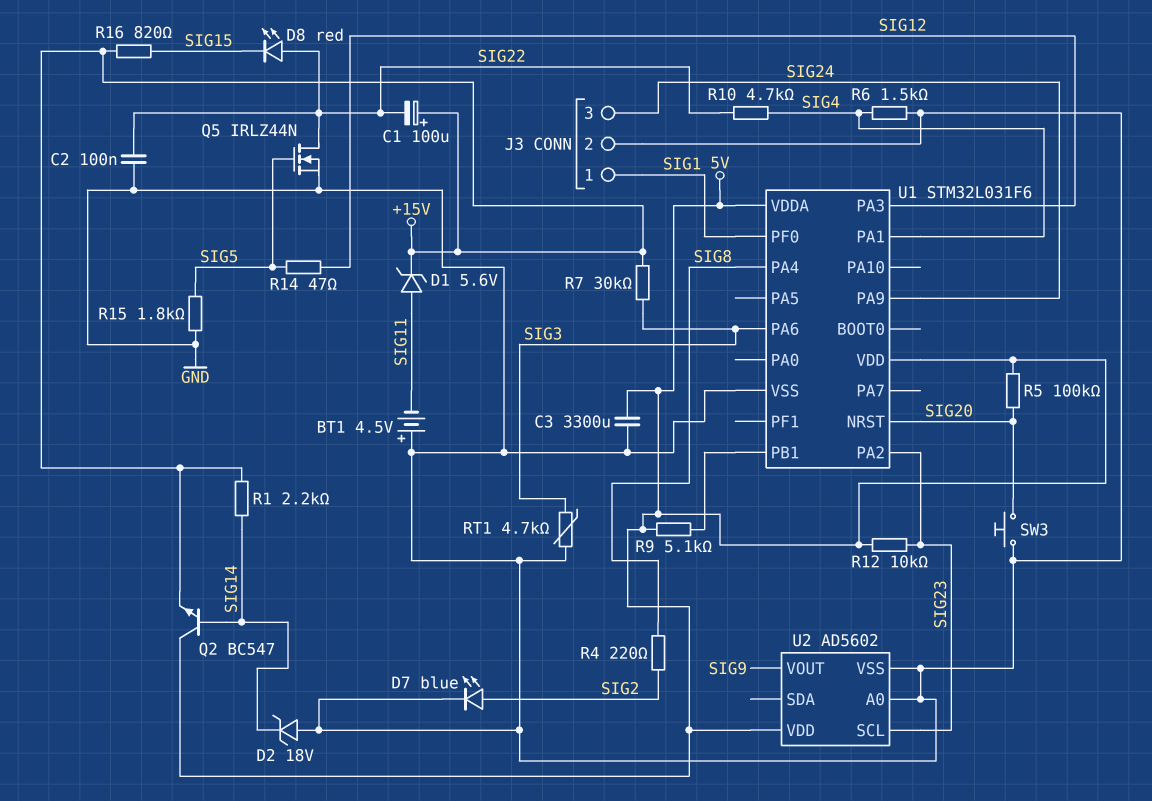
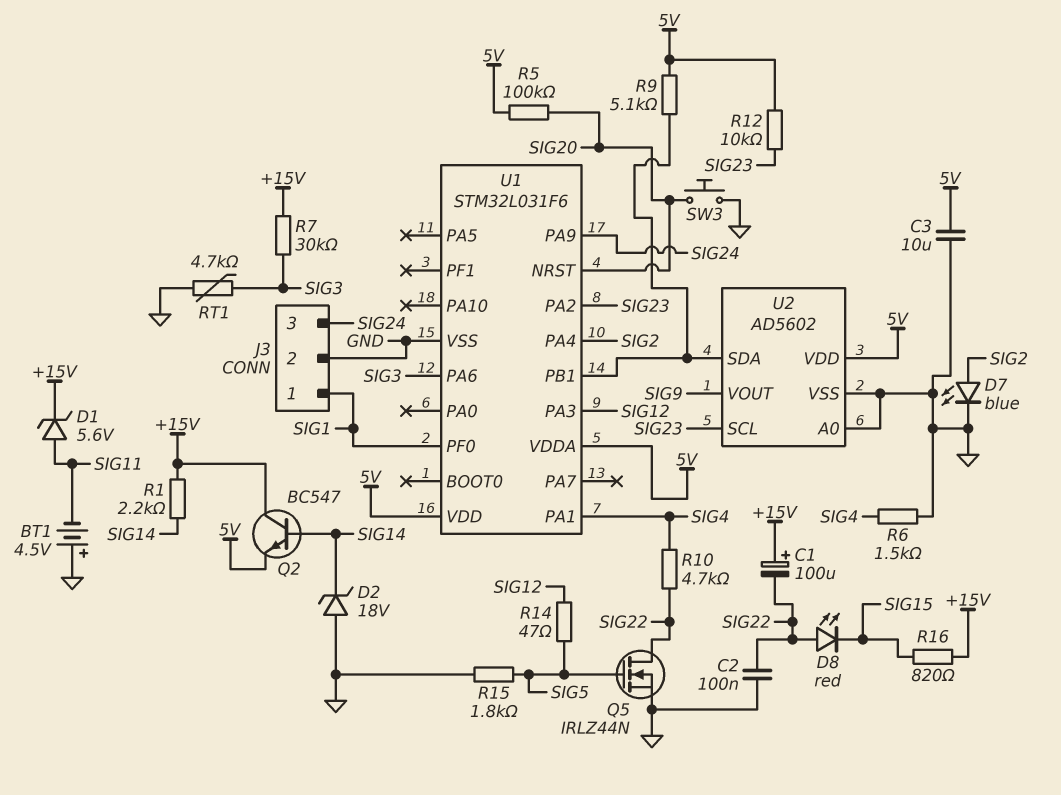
C3: 3300uF (5V, GND) -> 10uF (5V, GND)
Q2: NPN BC547 (B SIG14, C 5V, E +15V) -> NPN BC547 (B SIG14, C +15V, E 5V)
R4: 220 (SIG2, SIG8) -> none
U1 pin PA4: SIG8 -> SIG2
U2 pin SDA: none -> U1/PB1

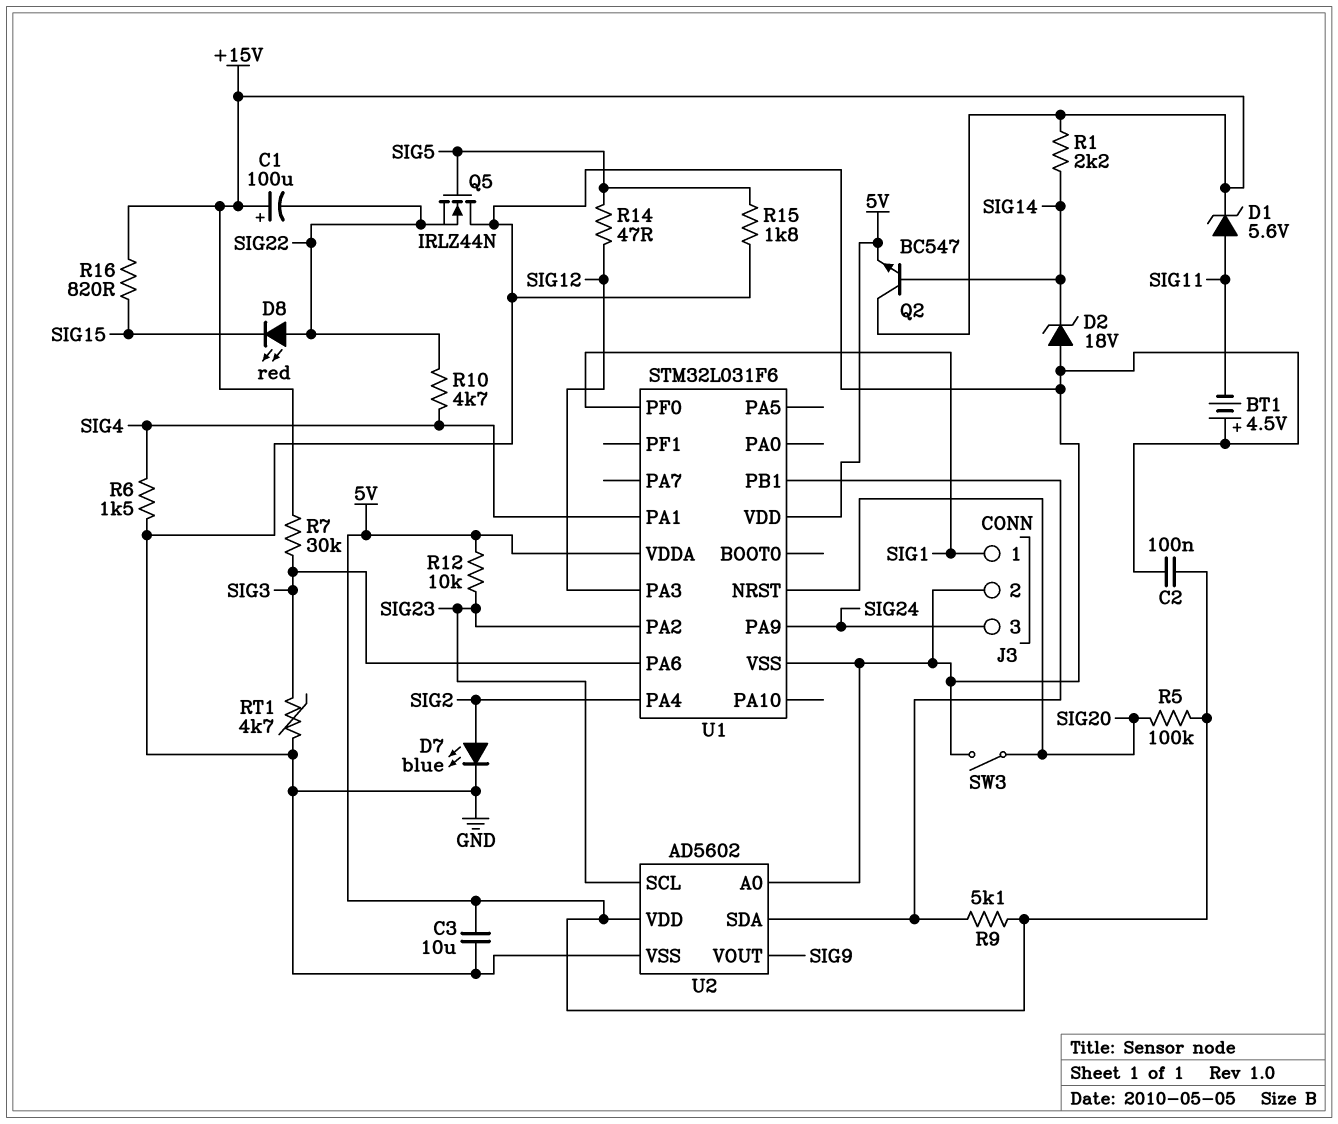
C2: 100nF (GND, SIG22) -> 100nF (5V, GND)
Q5: NMOS IRLZ44N (G SIG5, D SIG22, S GND) -> NMOS IRLZ44N (G SIG5, D GND, S SIG22)
SW3: button (GND, SIG20) -> switch (GND, SIG20)

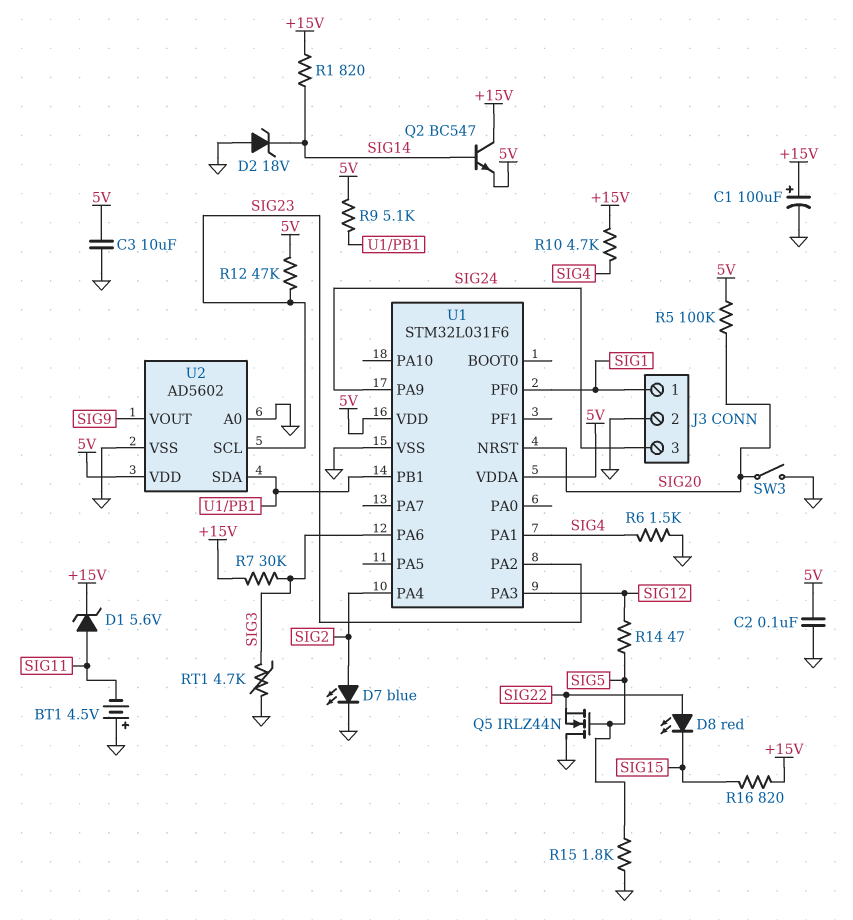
C1: 100uF (plus +15V, minus SIG22) -> 100uF (plus +15V, minus GND)
R1: 2.2k (+15V, SIG14) -> 820 (+15V, SIG14)
R10: 4.7k (SIG4, SIG22) -> 4.7k (+15V, SIG4)
R12: 10k (5V, SIG23) -> 47k (5V, SIG23)

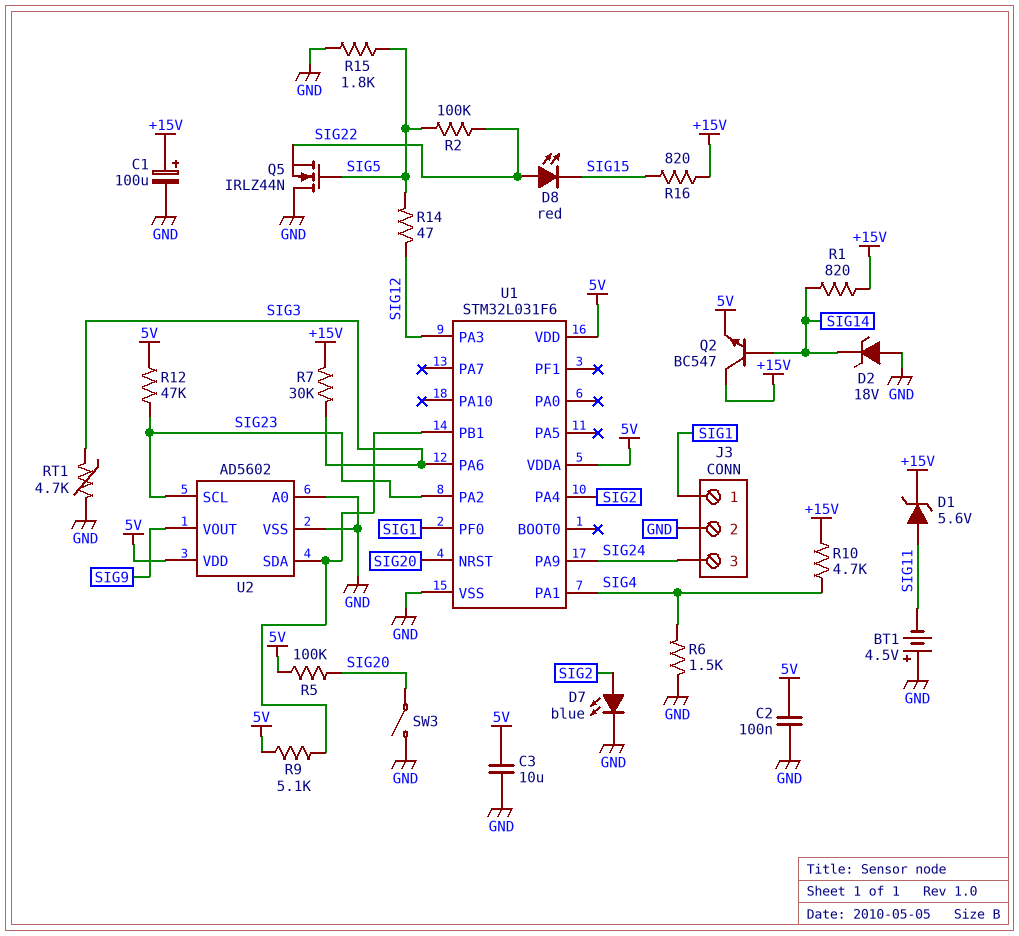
R2: none -> 100k (SIG5, SIG22)

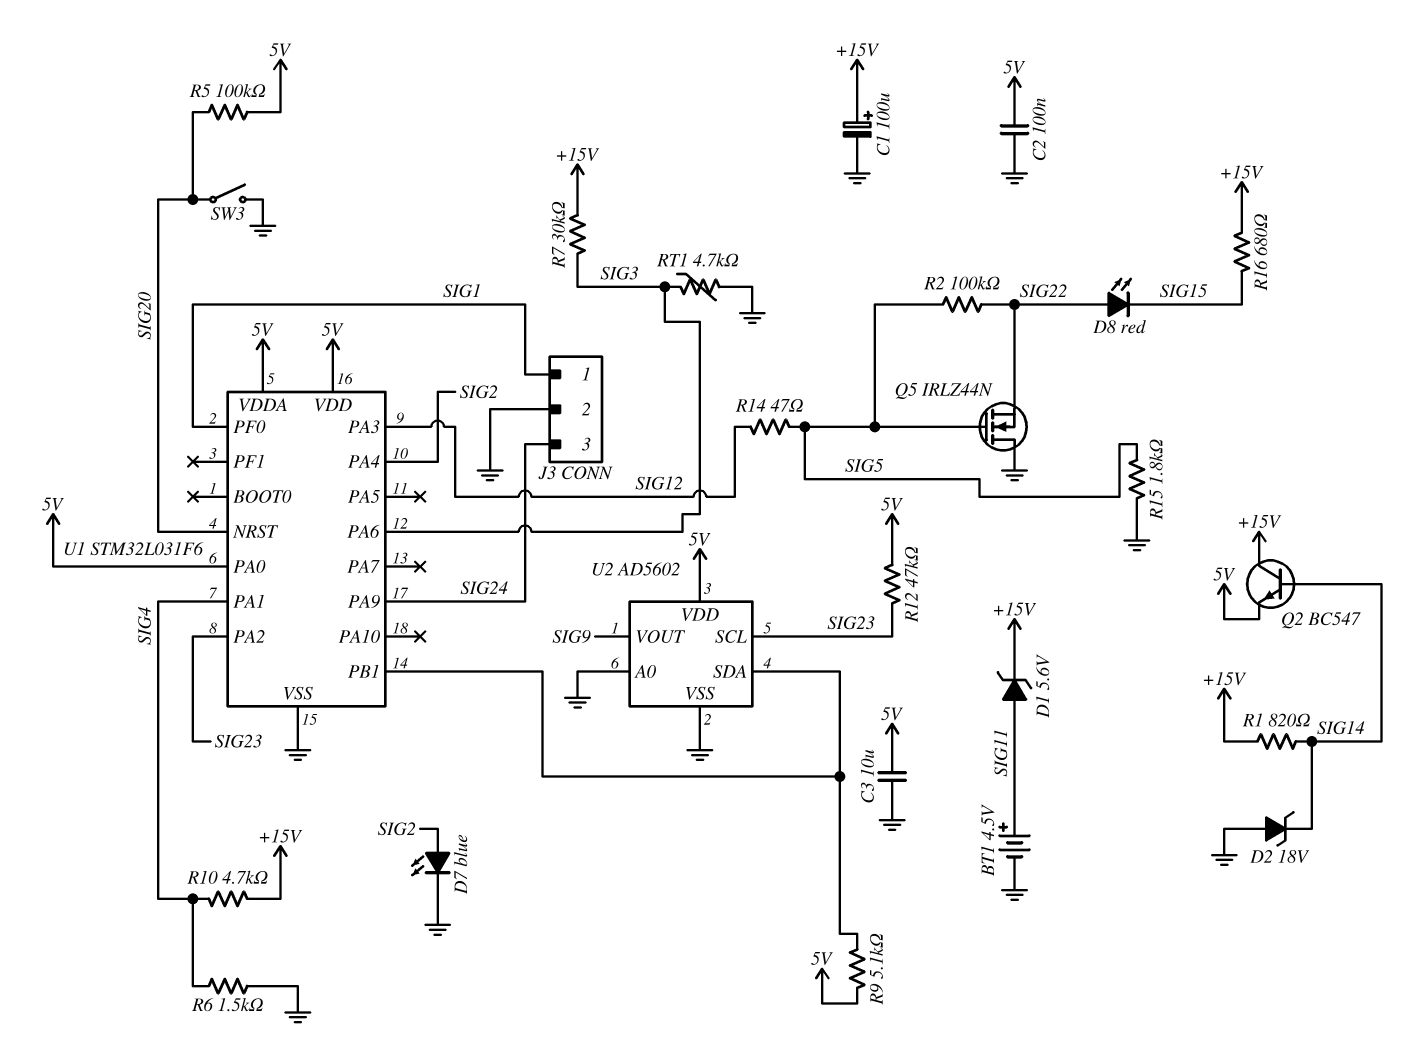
BT1: 4.5V (plus GND, minus SIG11) -> 4.5V (plus SIG11, minus GND)
R16: 820 (+15V, SIG15) -> 680 (+15V, SIG15)
U1 pin PA0: none -> 5V

